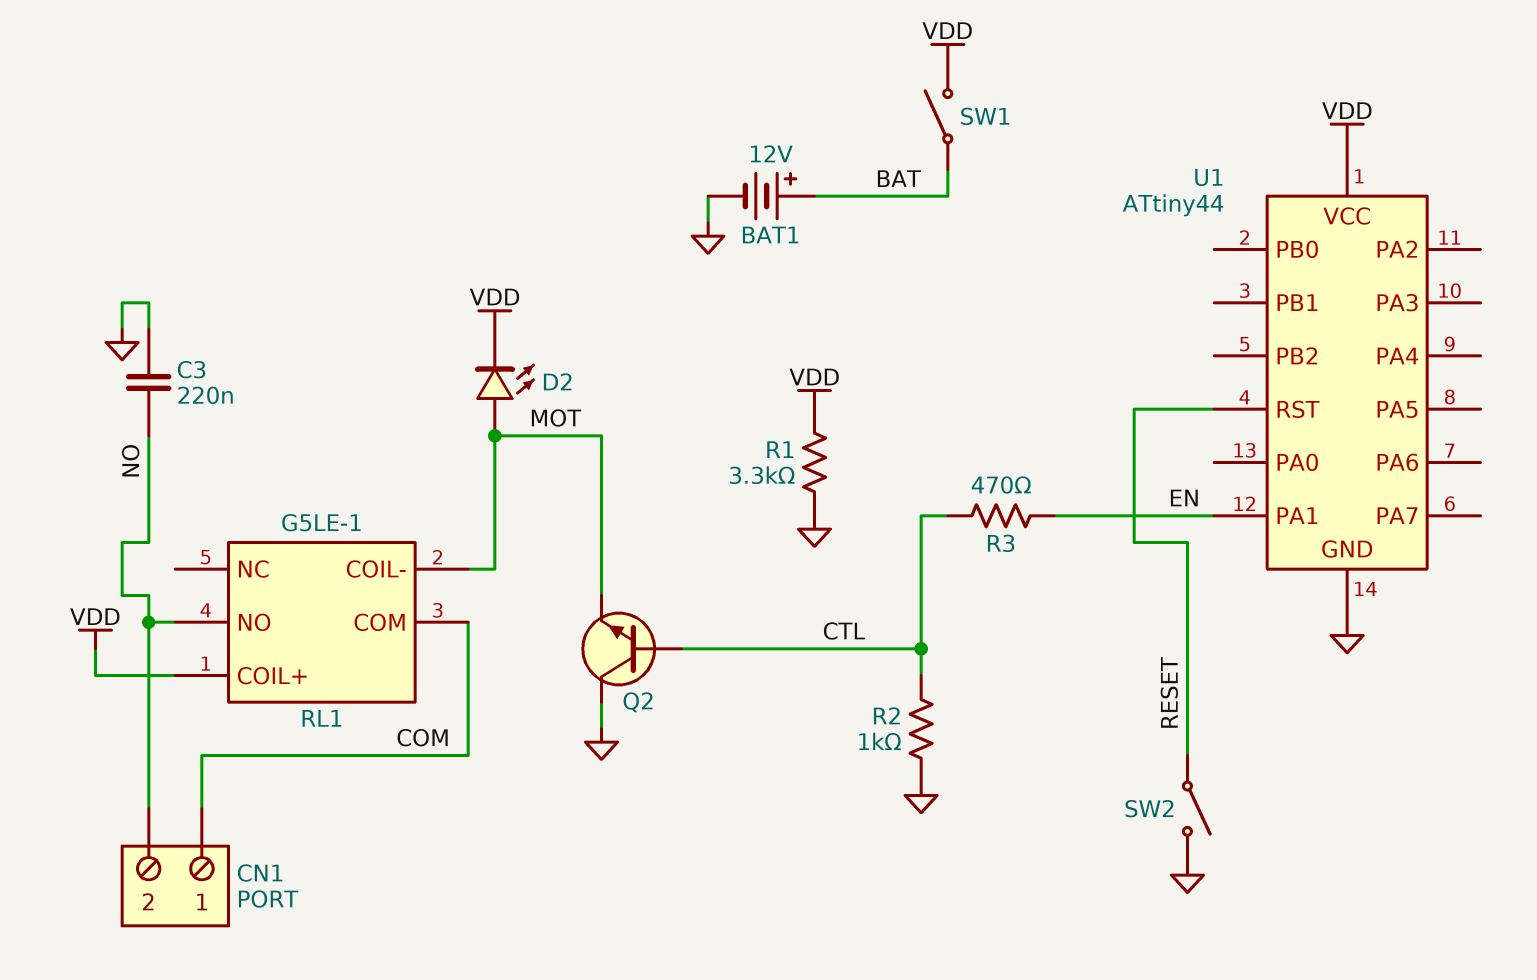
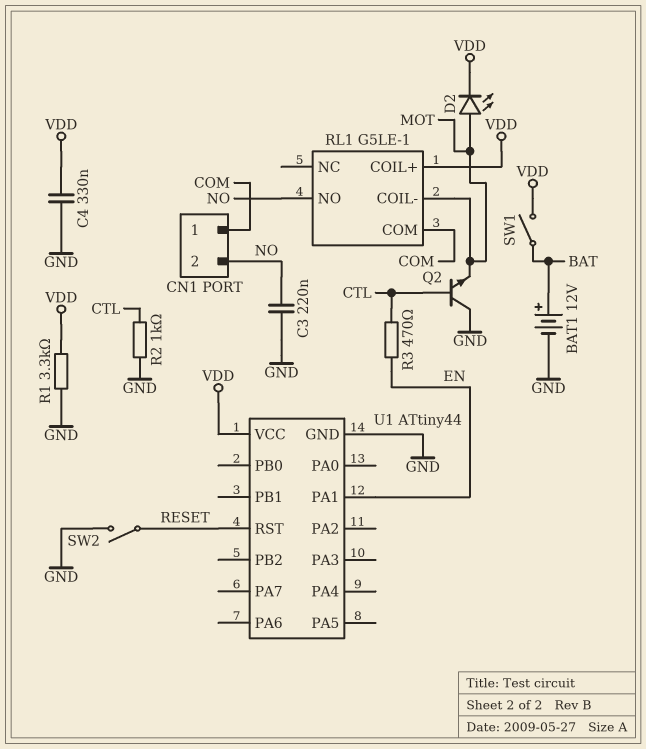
C4: none -> 330nF (GND, VDD)

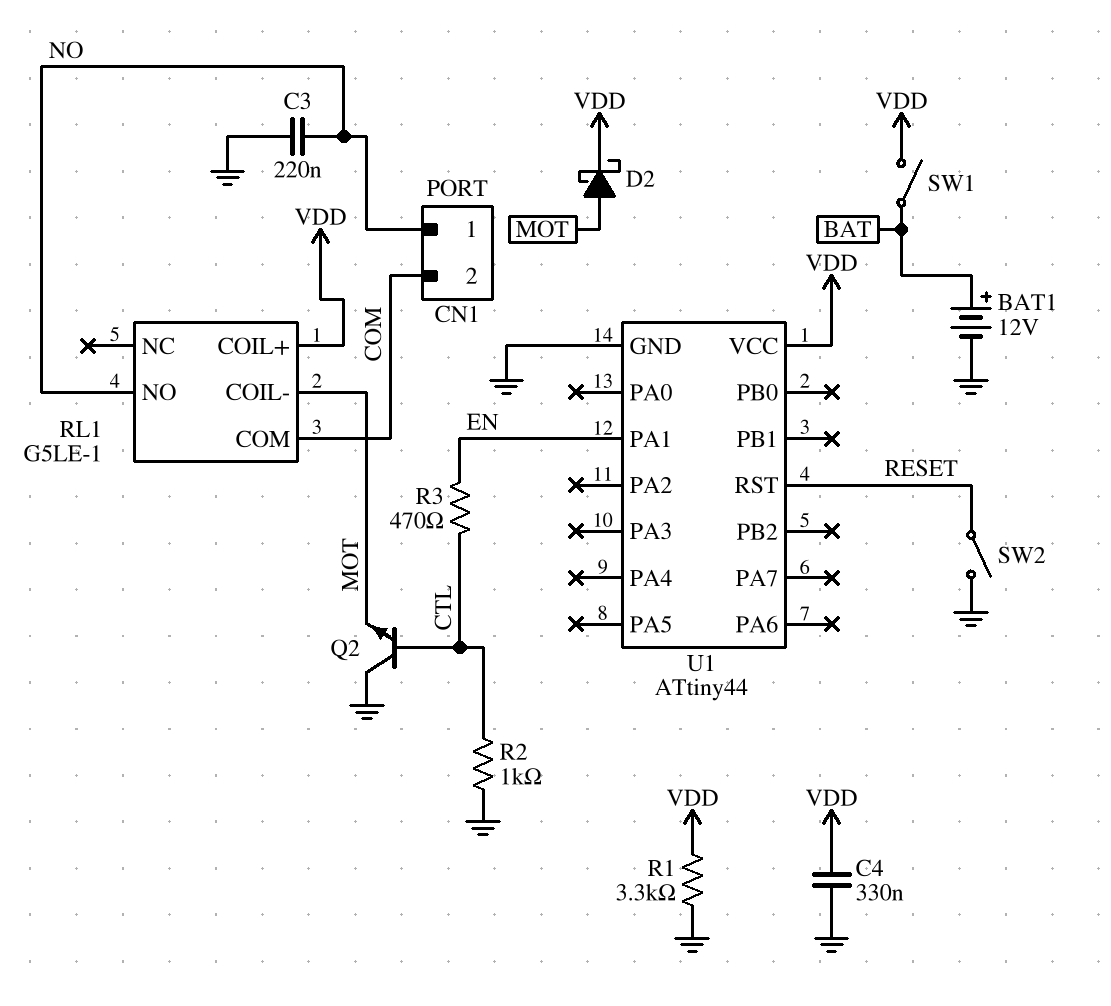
CN1 pin 1: COM -> NO
CN1 pin 2: NO -> COM
D2: LED (A MOT, K VDD) -> schottky (A MOT, K VDD)

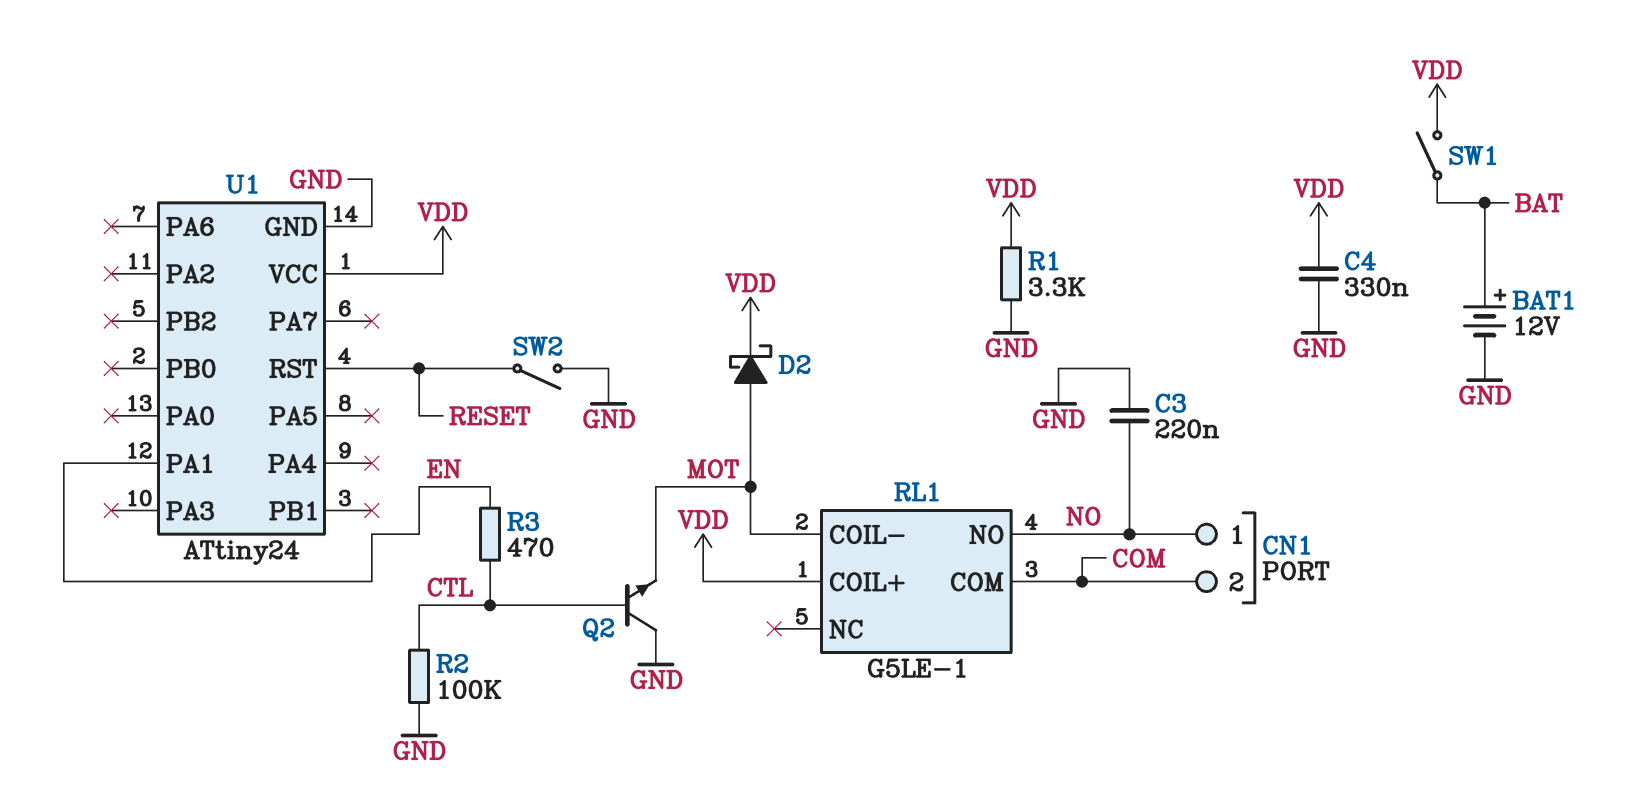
R2: 1k (CTL, GND) -> 100k (CTL, GND)
U1: ATtiny44 -> ATtiny24

